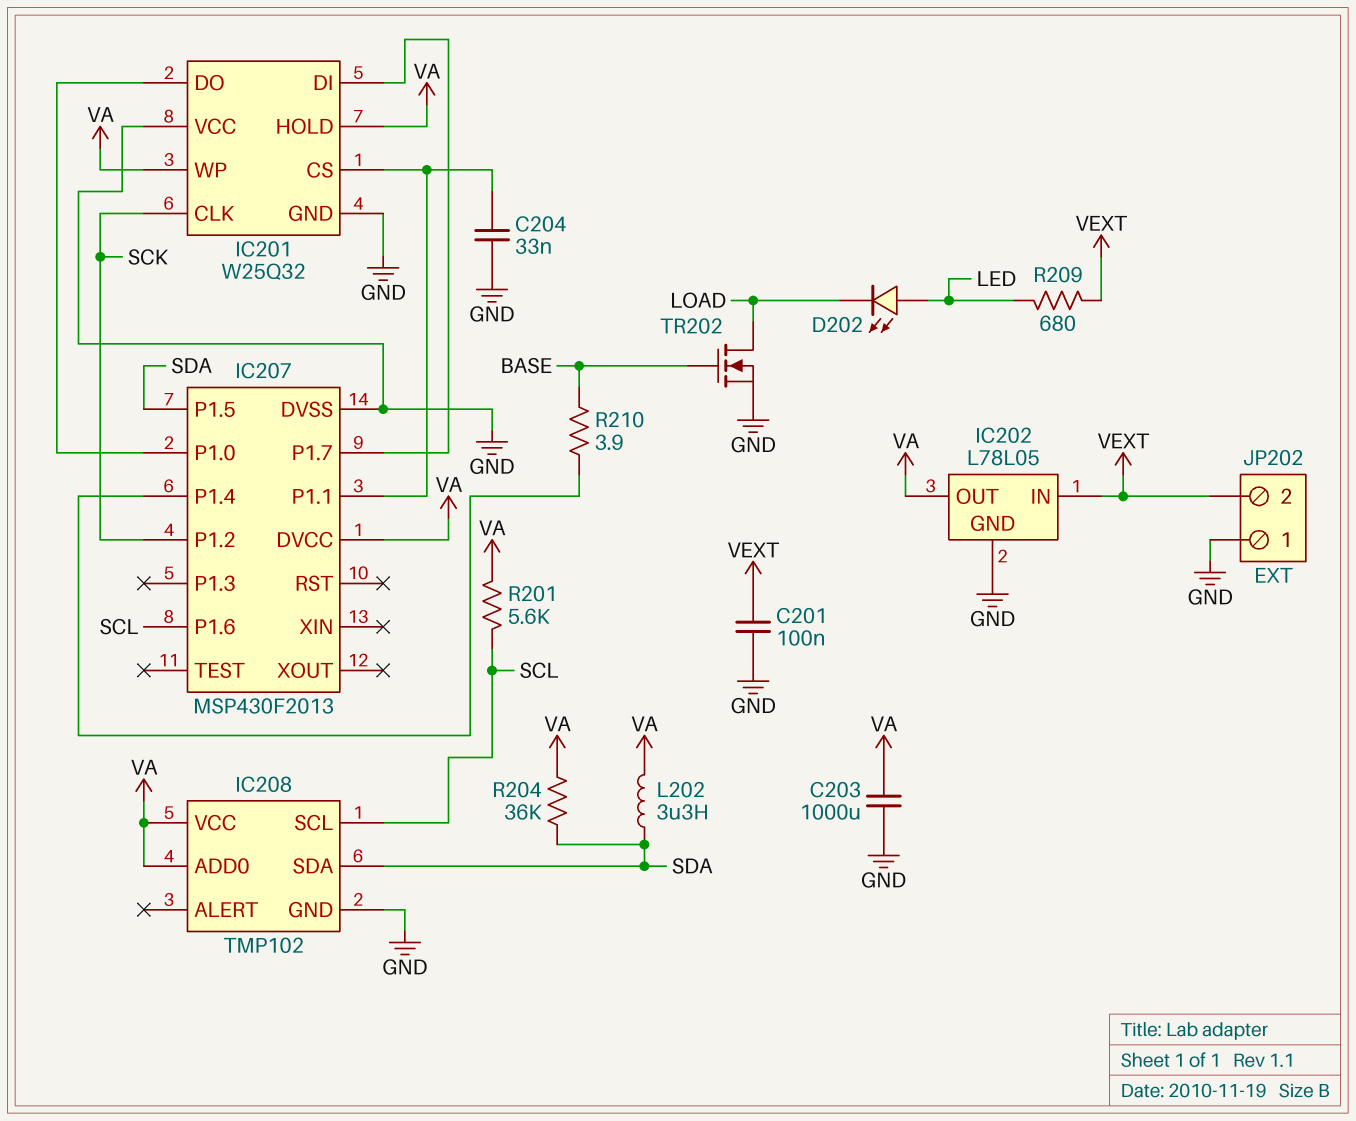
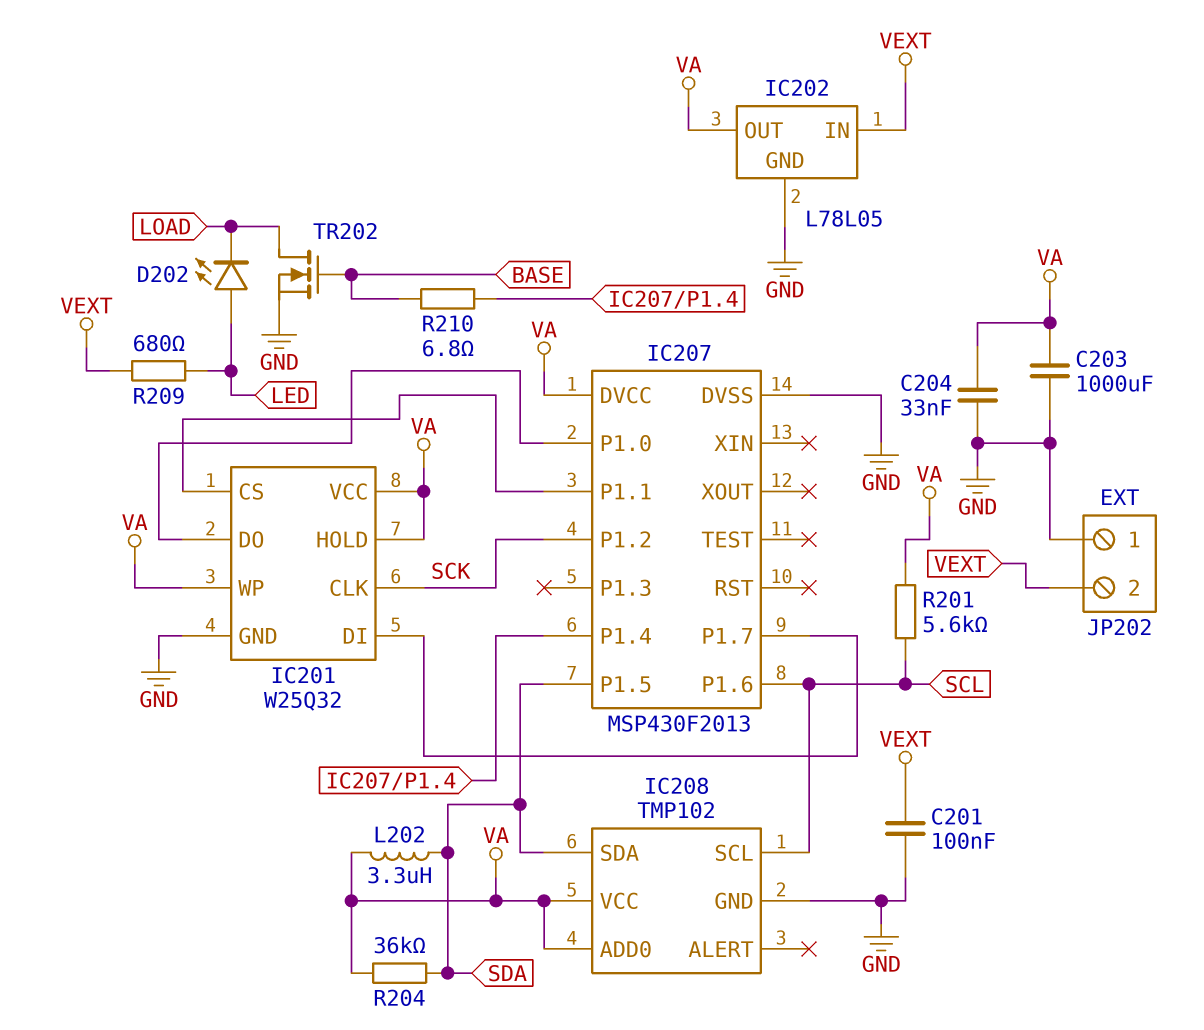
C204: 33nF (GND, IC201/CS) -> 33nF (GND, VA)
IC201 pin VCC: GND -> VA
R210: 3.9 (BASE, IC207/P1.4) -> 6.8 (BASE, IC207/P1.4)

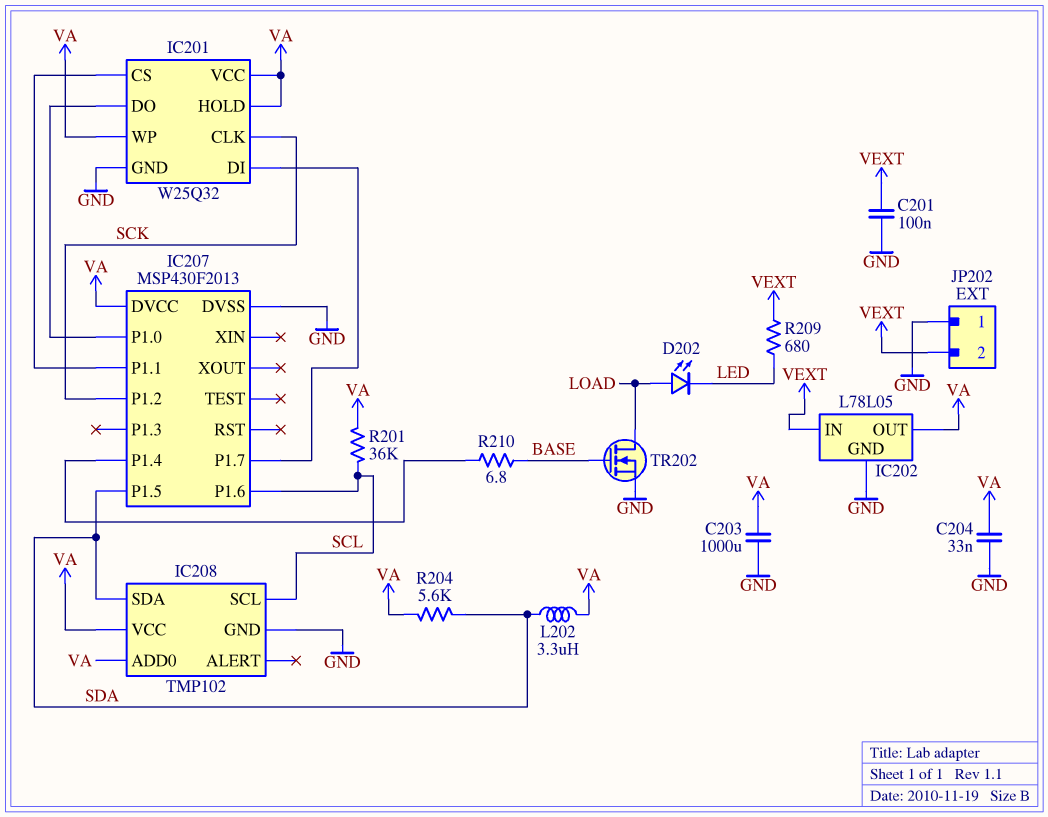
D202: LED (A LED, K LOAD) -> LED (A LOAD, K LED)
R201: 5.6k (SCL, VA) -> 36k (SCL, VA)
R204: 36k (SDA, VA) -> 5.6k (SDA, VA)

